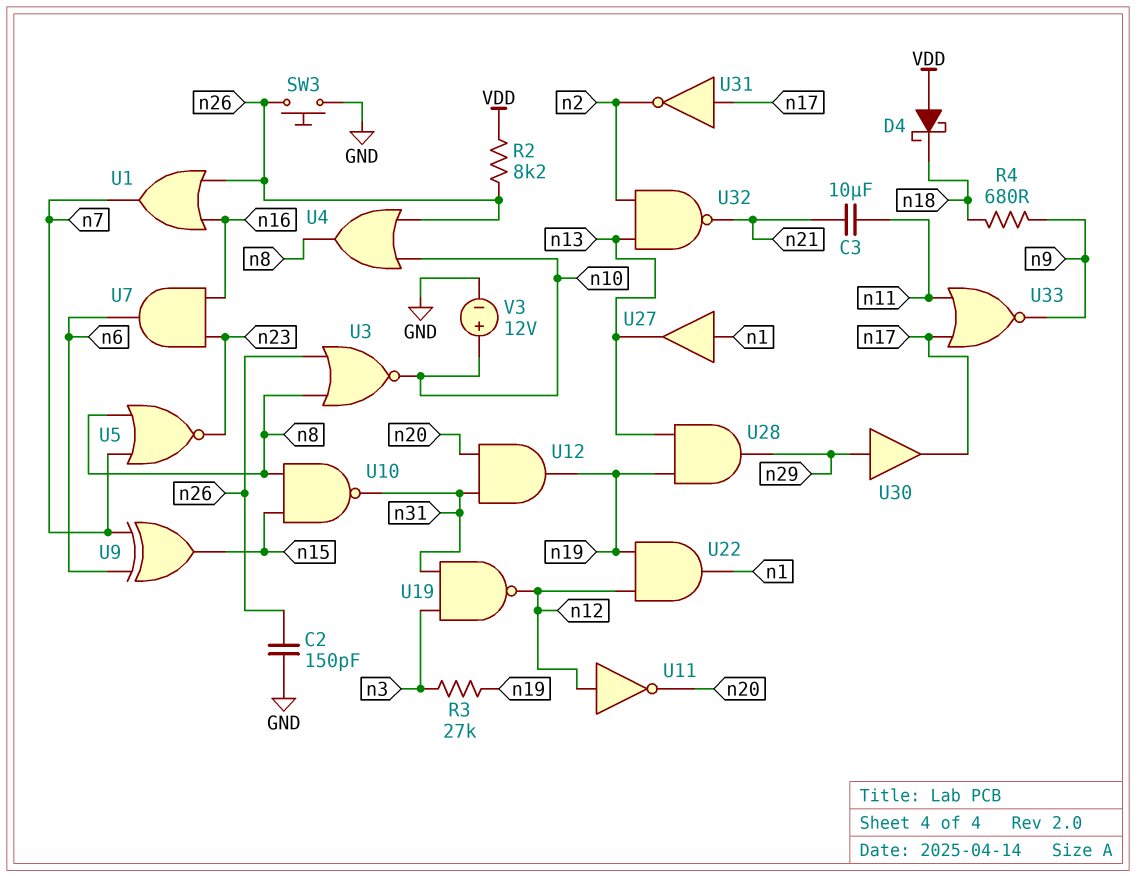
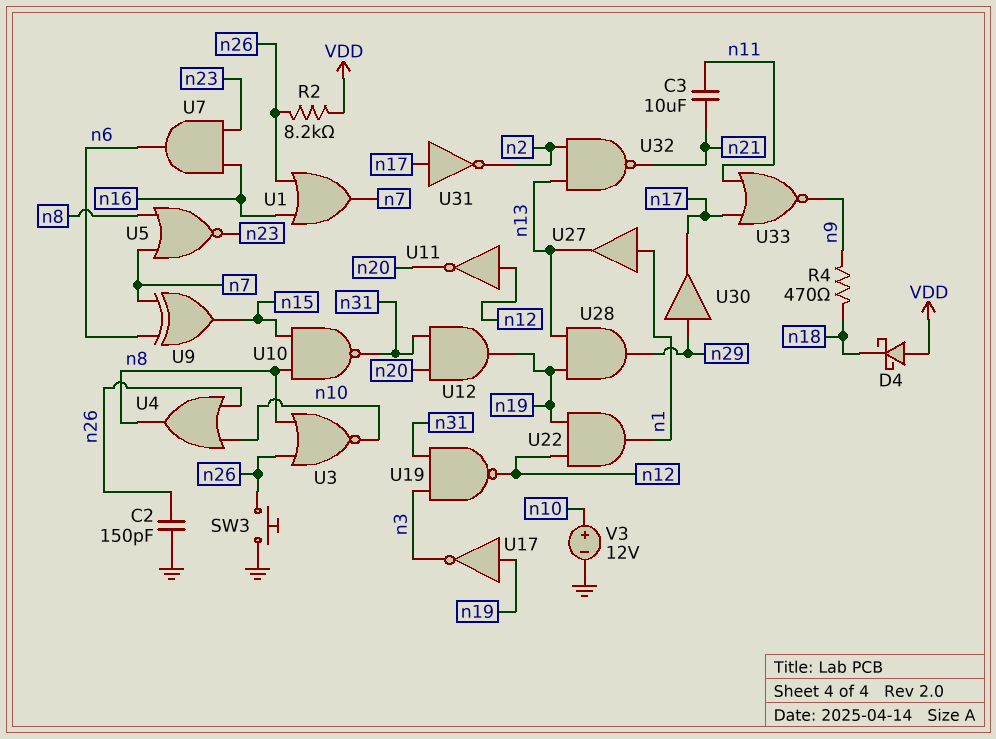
R3: 27k (n3, n19) -> none
R4: 680 (n9, n18) -> 470 (n9, n18)
U17: none -> NOT (in n19, out n3)

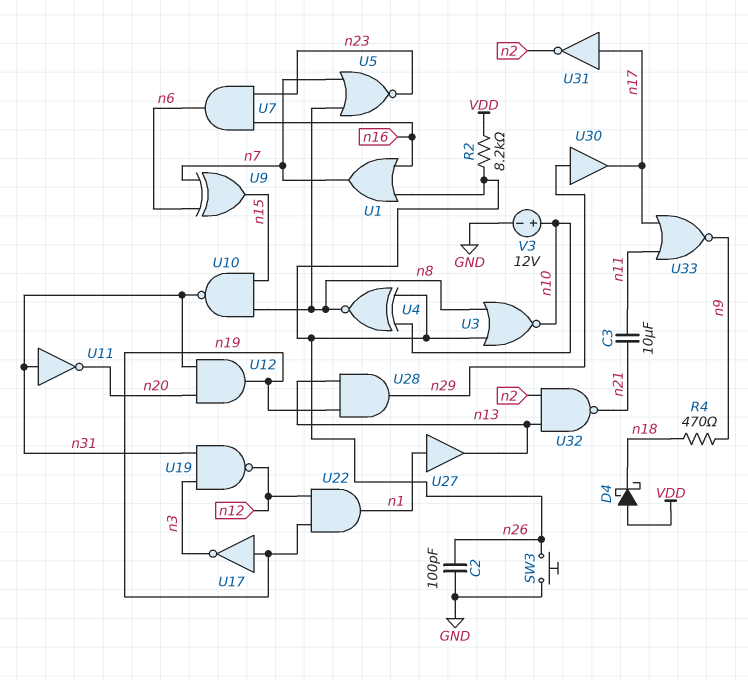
C2: 150pF (GND, n26) -> 100pF (GND, n26)
U4: OR (in n10, in n26, out n8) -> XNOR (in n10, in n26, out n8)
U11: NOT (in n12, out n20) -> NOT (in n31, out n20)

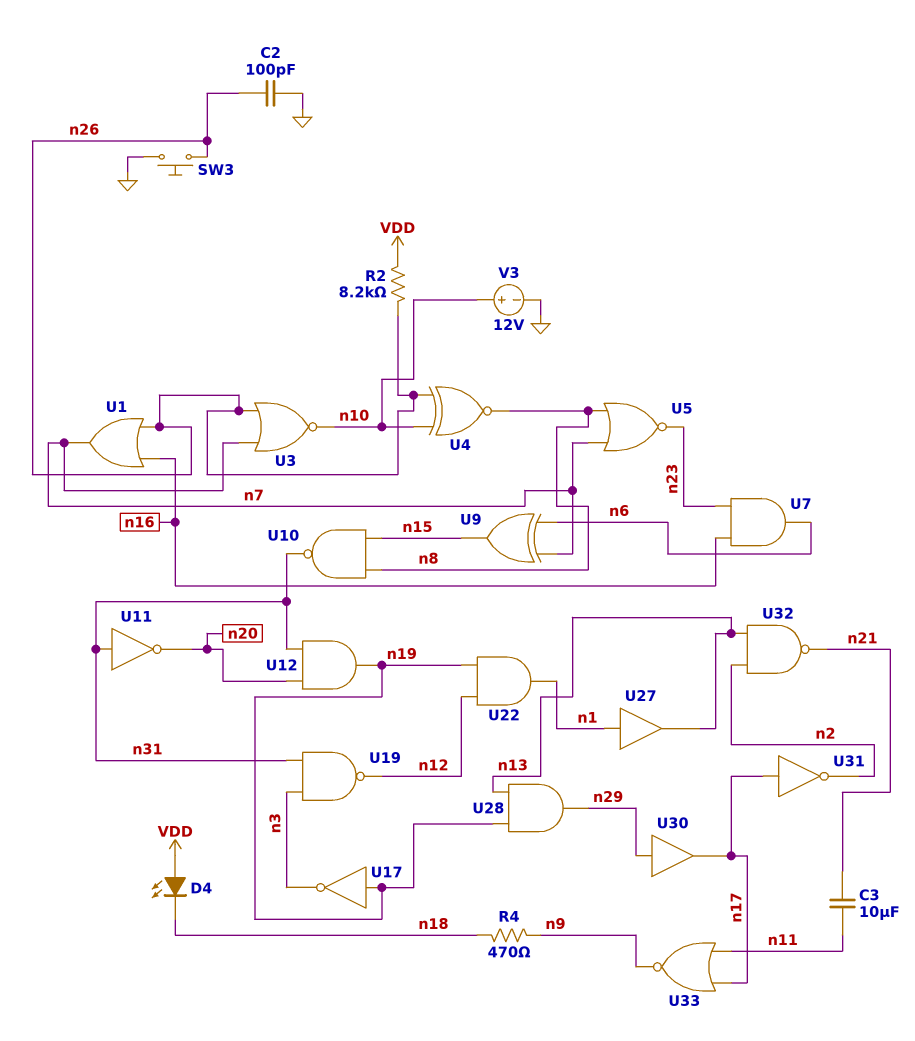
D4: schottky (A VDD, K n18) -> LED (A VDD, K n18)
U3: NOR (in n8, in n26, out n10) -> NOR (in n7, in n26, out n10)

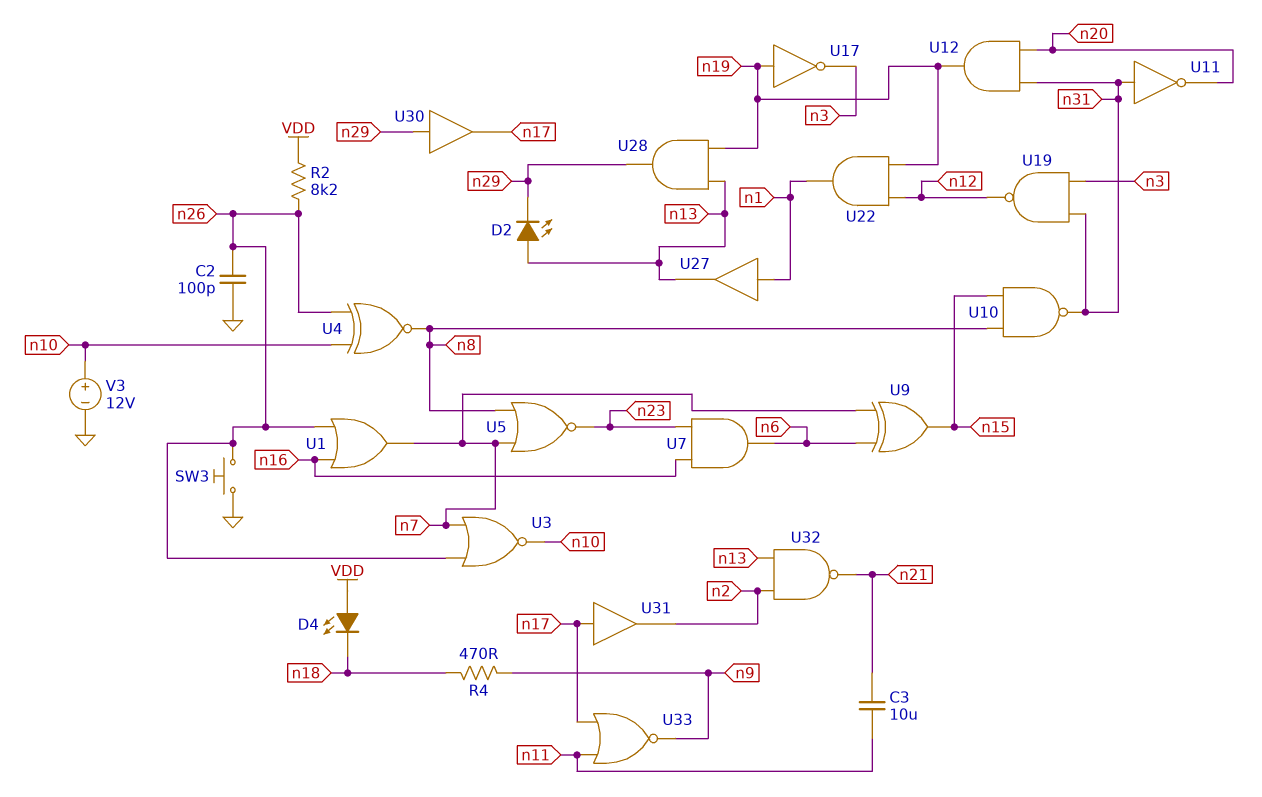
D2: none -> LED (A n13, K n29)
U31: NOT (in n17, out n2) -> buffer (in n17, out n2)

